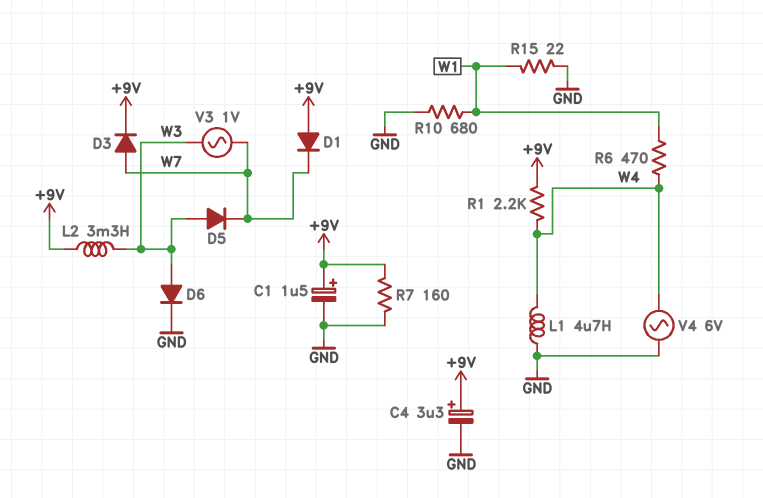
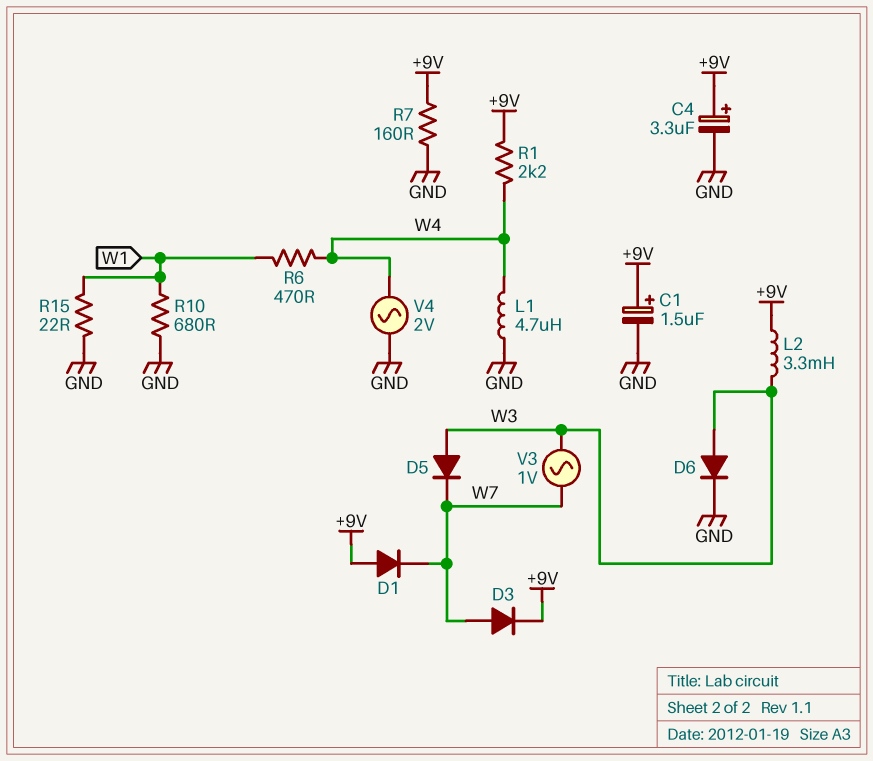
V4: AC 6V (GND, W4) -> AC 2V (GND, W4)

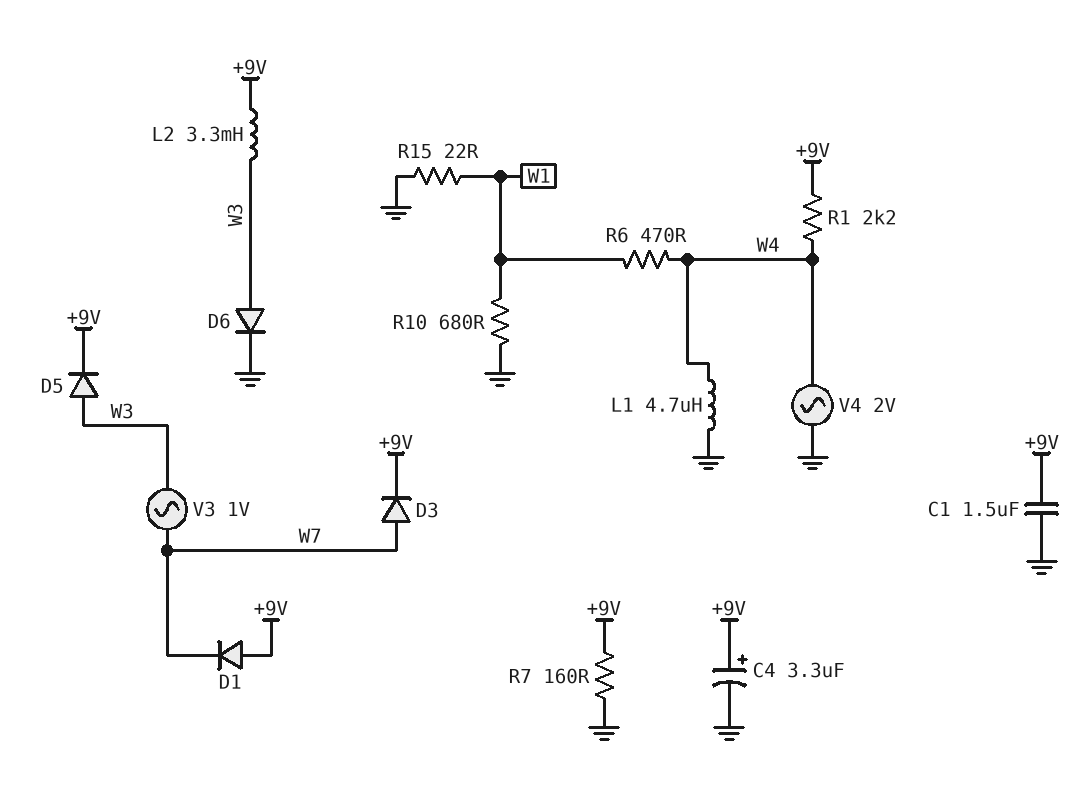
C1: 1.5uF (plus +9V, minus GND) -> 1.5uF (+9V, GND)
D5: diode (A W3, K W7) -> diode (A W3, K +9V)

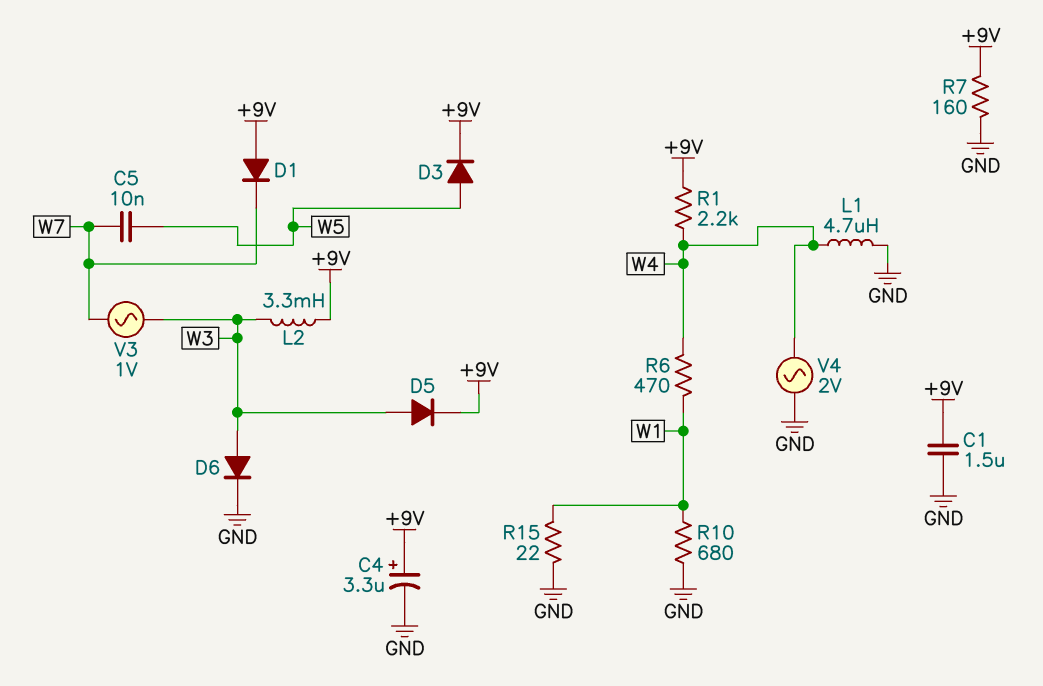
C5: none -> 10nF (W5, W7)
D3: diode (A W7, K +9V) -> diode (A W5, K +9V)

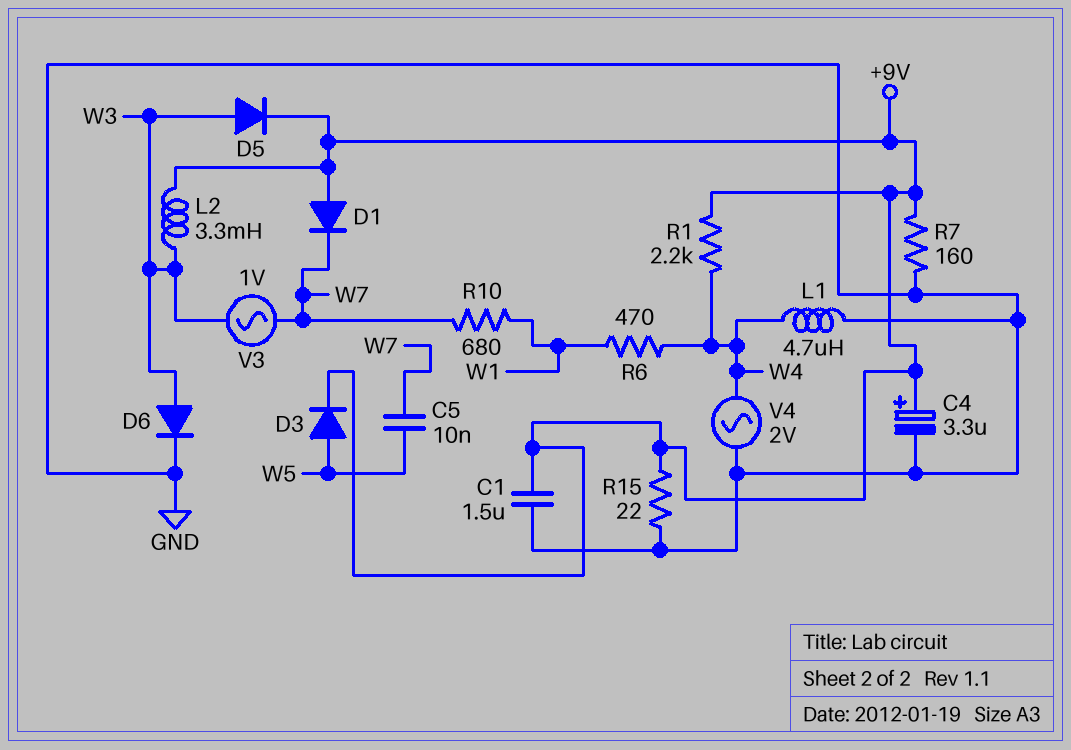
R10: 680 (GND, W1) -> 680 (W1, W7)
R15: 22 (GND, W1) -> 22 (+9V, GND)

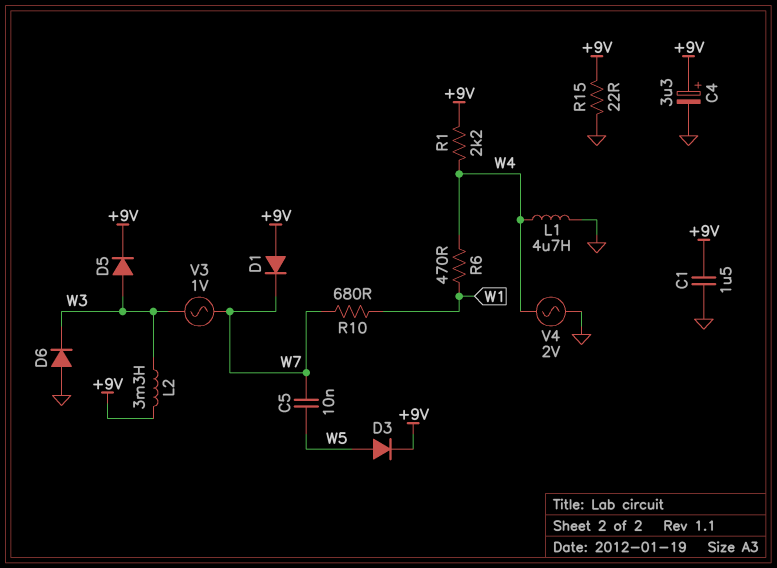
D6: diode (A W3, K GND) -> diode (A GND, K W3)
R7: 160 (+9V, GND) -> none

